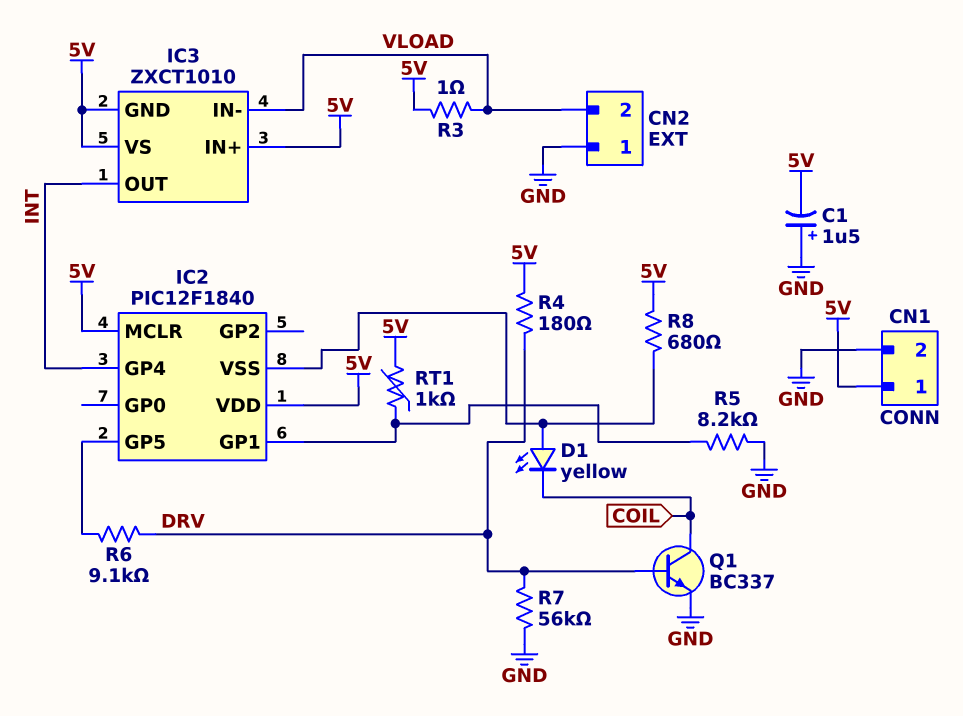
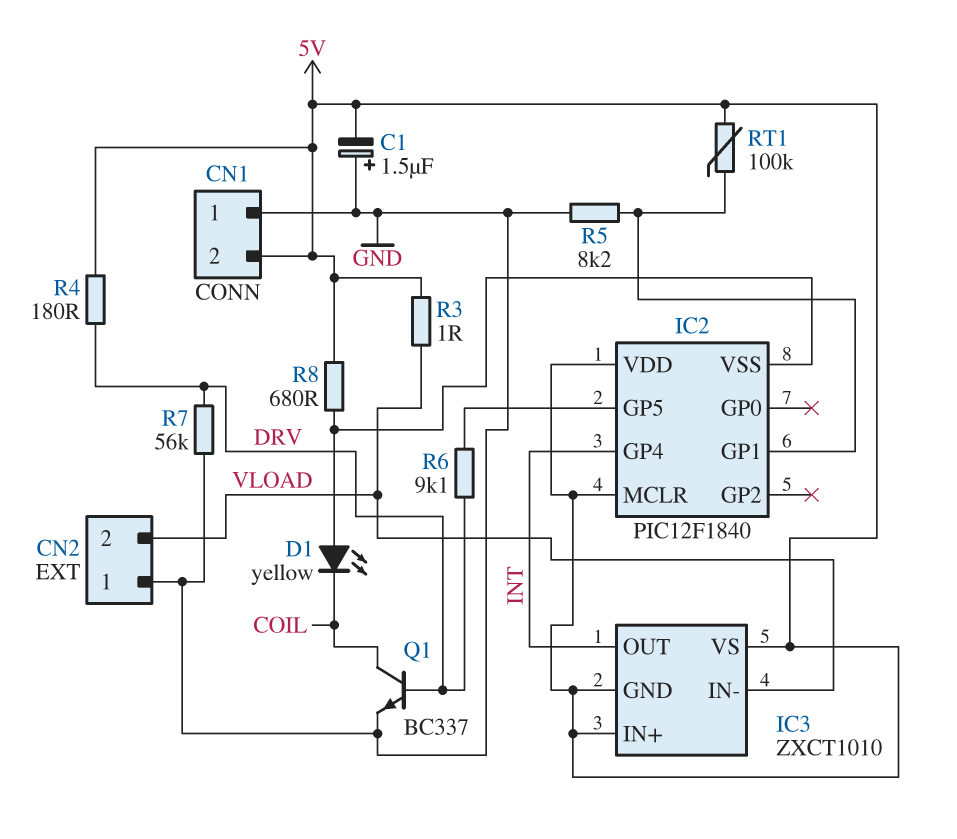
CN1 pin 1: 5V -> GND
CN1 pin 2: GND -> 5V
RT1: 1k (5V, IC2/GP1) -> 100k (5V, IC2/GP1)

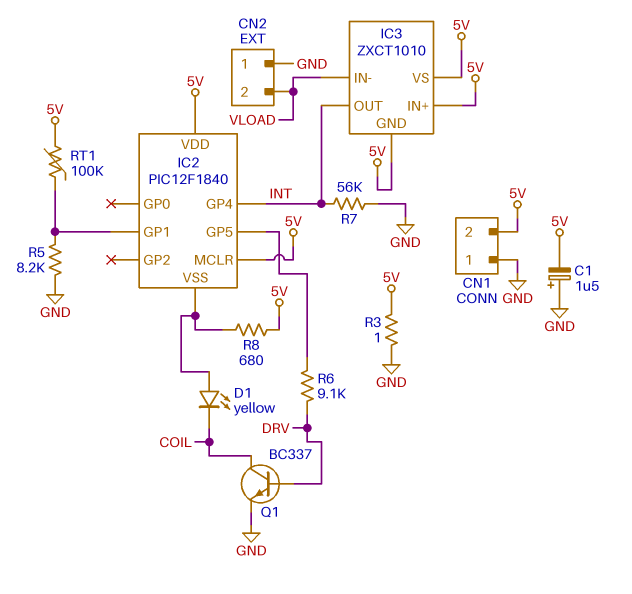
R3: 1 (5V, VLOAD) -> 1 (5V, GND)
R4: 180 (5V, DRV) -> none
R7: 56k (DRV, GND) -> 56k (GND, INT)

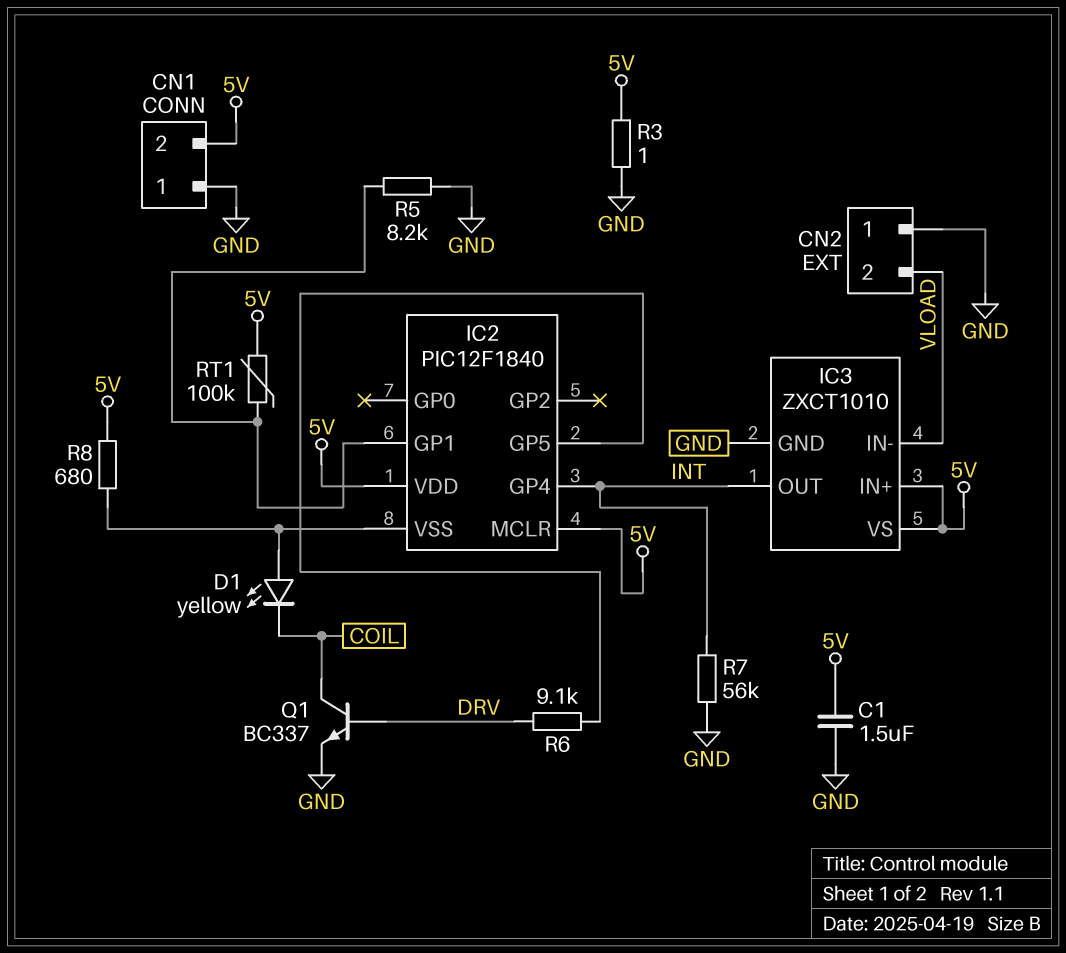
C1: 1.5uF (plus GND, minus 5V) -> 1.5uF (5V, GND)
IC3 pin GND: 5V -> GND

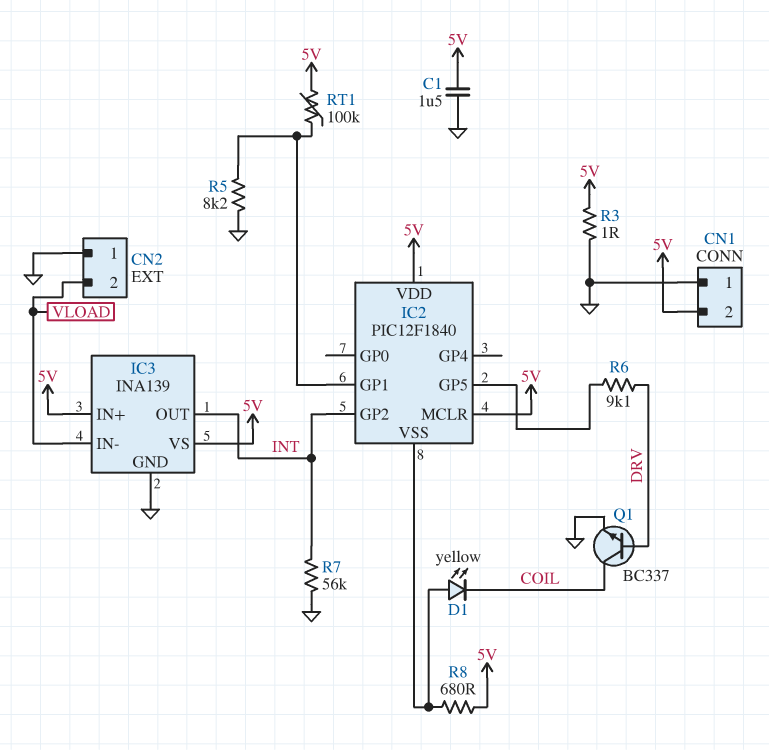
IC2 pin GP2: none -> INT
IC2 pin GP4: INT -> none
IC3: ZXCT1010 -> INA139

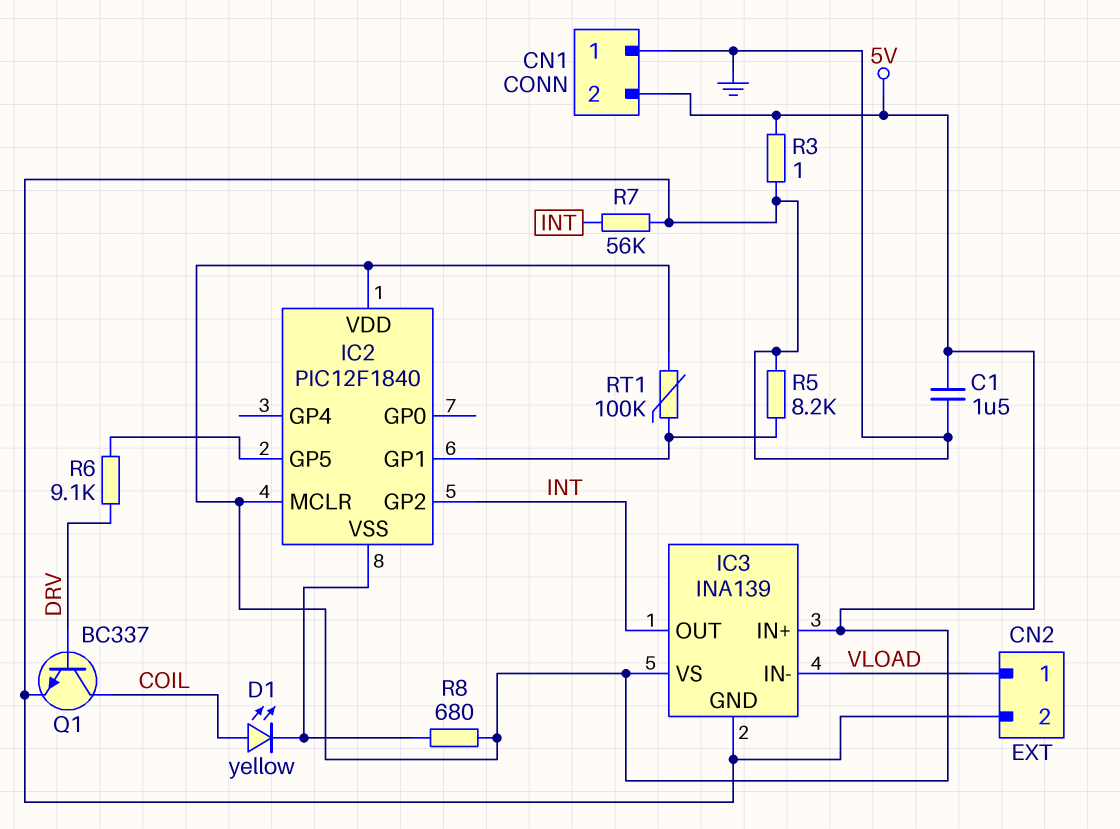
CN2 pin 1: GND -> VLOAD
CN2 pin 2: VLOAD -> GND
D1: LED yellow (A IC2/VSS, K COIL) -> LED yellow (A COIL, K IC2/VSS)

